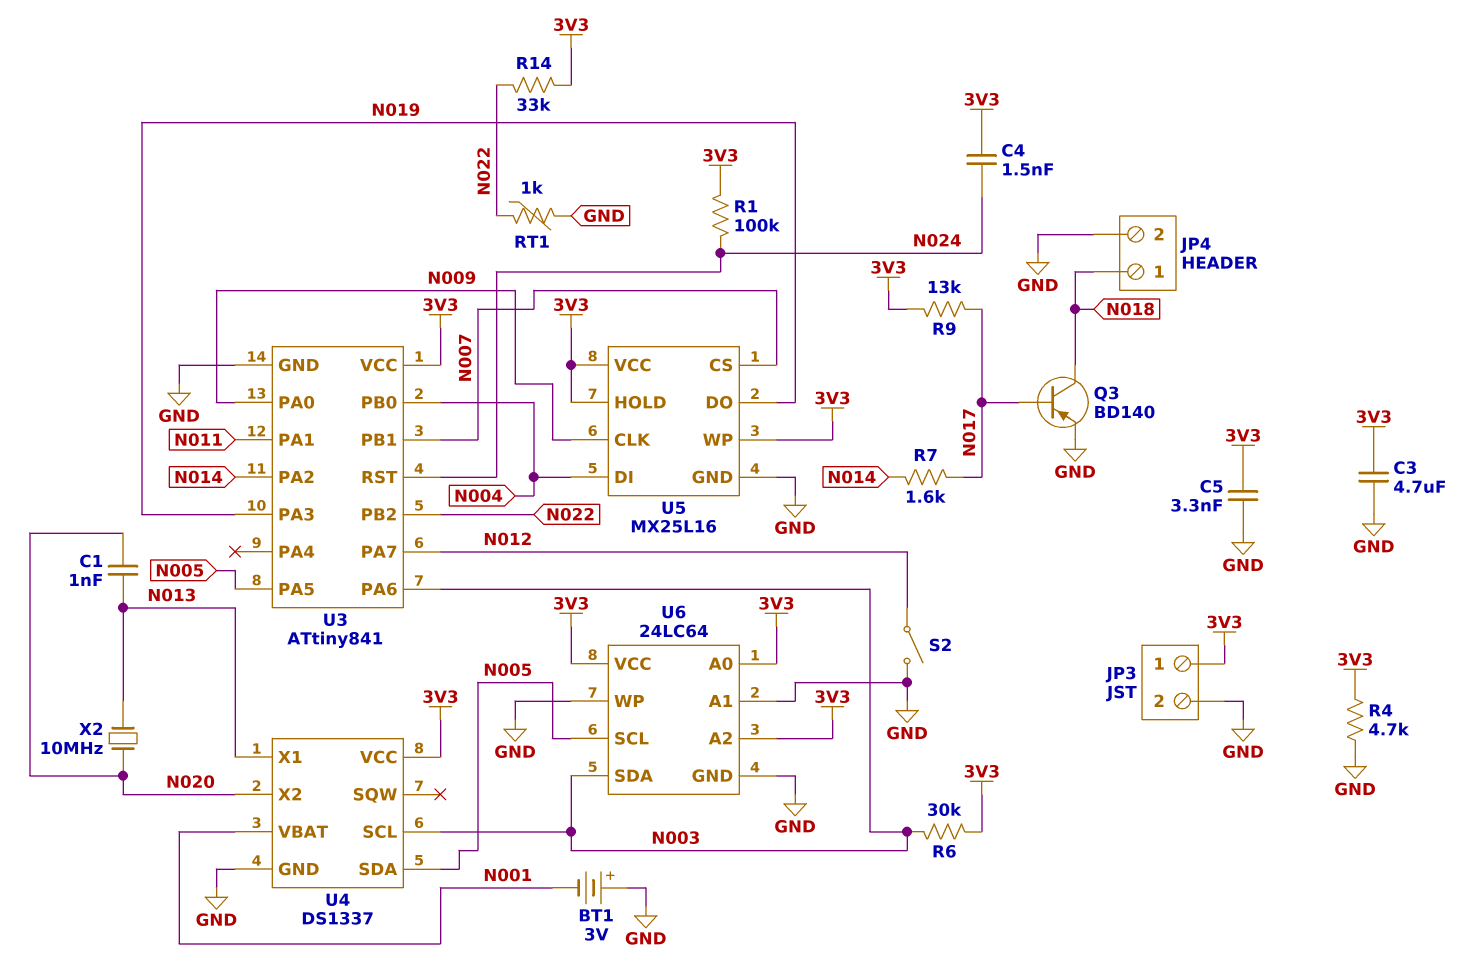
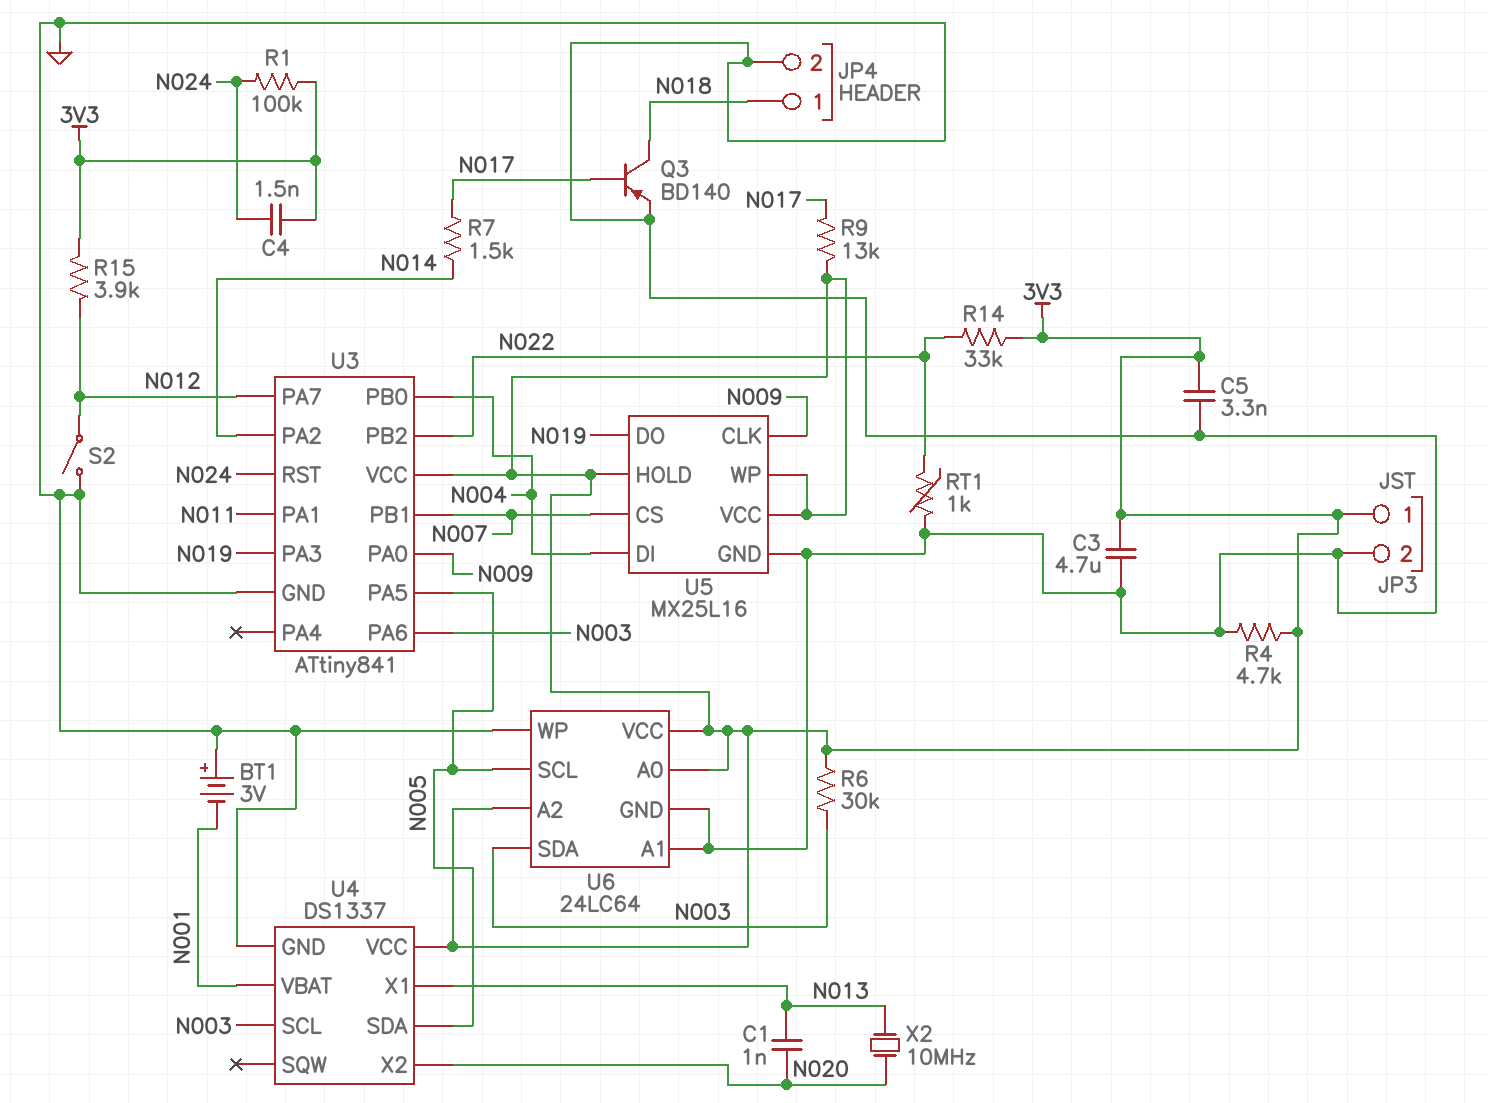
R7: 1.6k (N014, N017) -> 1.5k (N014, N017)
R15: none -> 3.9k (3V3, N012)

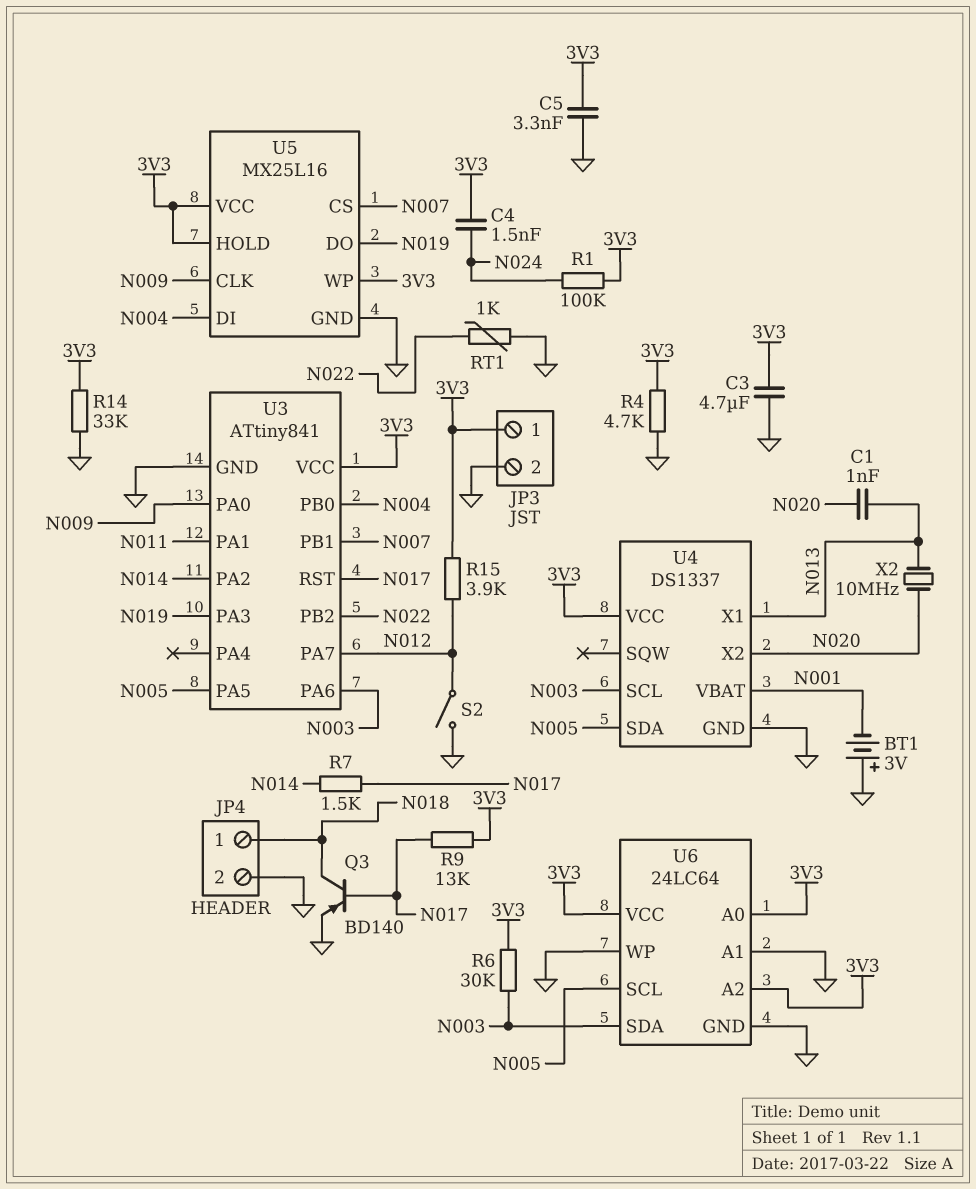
R14: 33k (3V3, N022) -> 33k (3V3, GND)
U3 pin RST: N024 -> N017

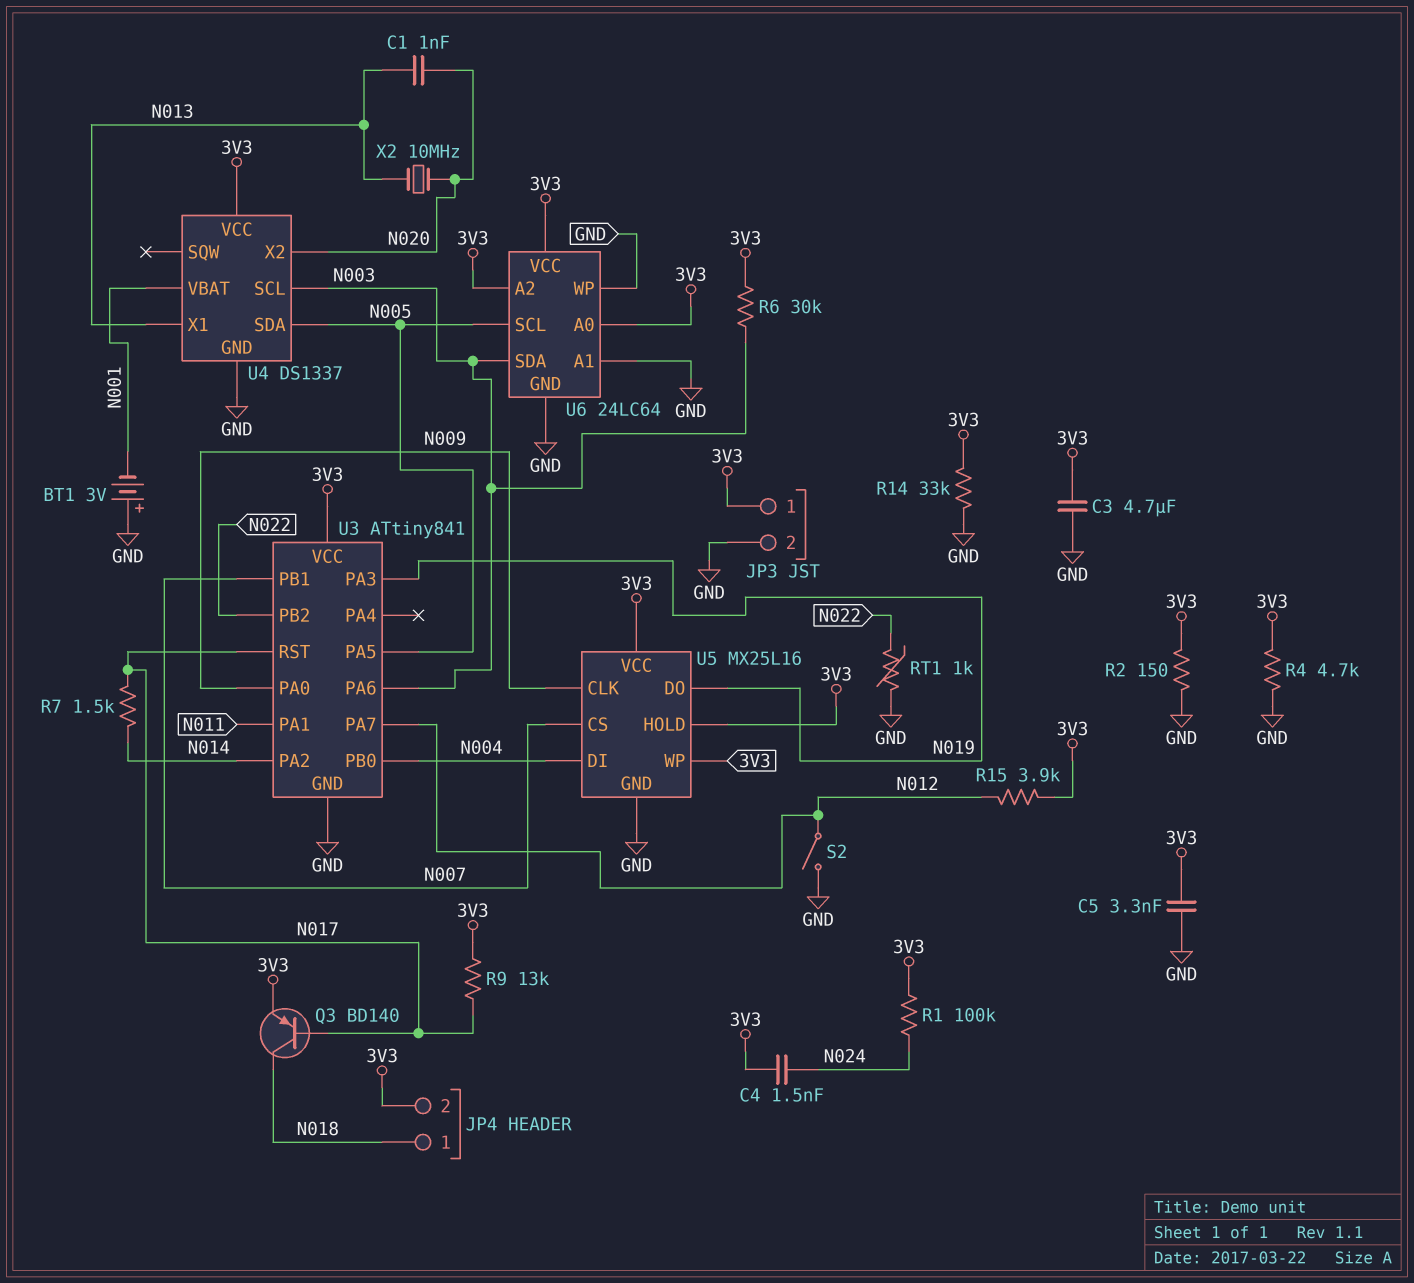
JP4 pin 2: GND -> 3V3
Q3: PNP BD140 (B N017, C N018, E GND) -> PNP BD140 (B N017, C N018, E 3V3)
R2: none -> 150 (3V3, GND)

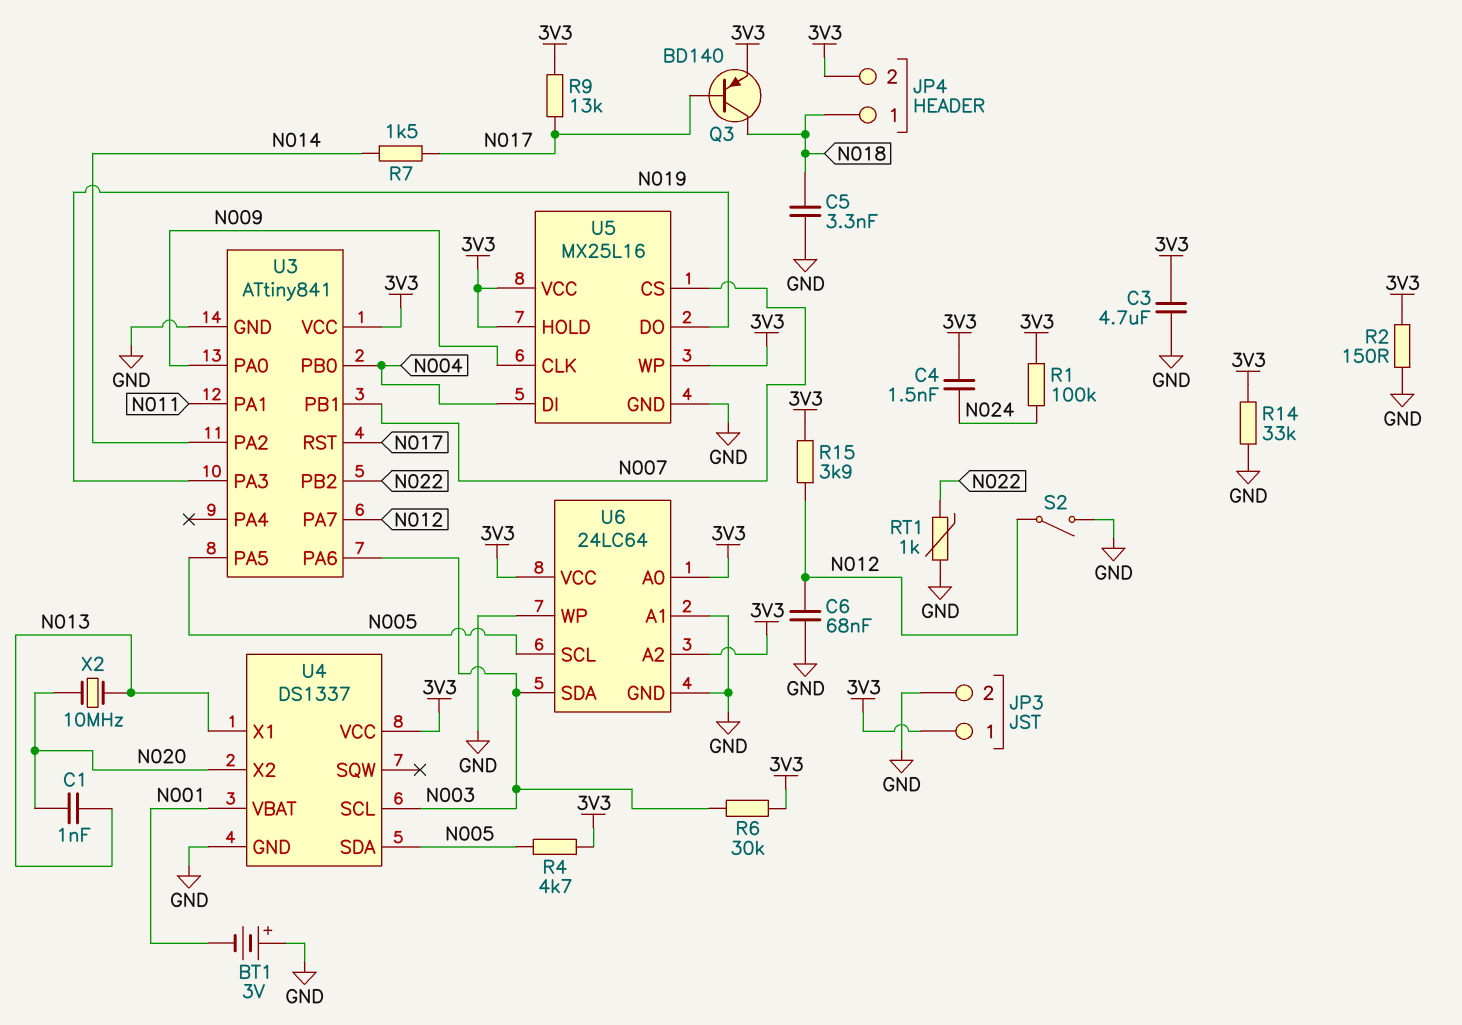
C5: 3.3nF (3V3, GND) -> 3.3nF (GND, N018)
C6: none -> 68nF (GND, N012)
R4: 4.7k (3V3, GND) -> 4.7k (3V3, N005)

